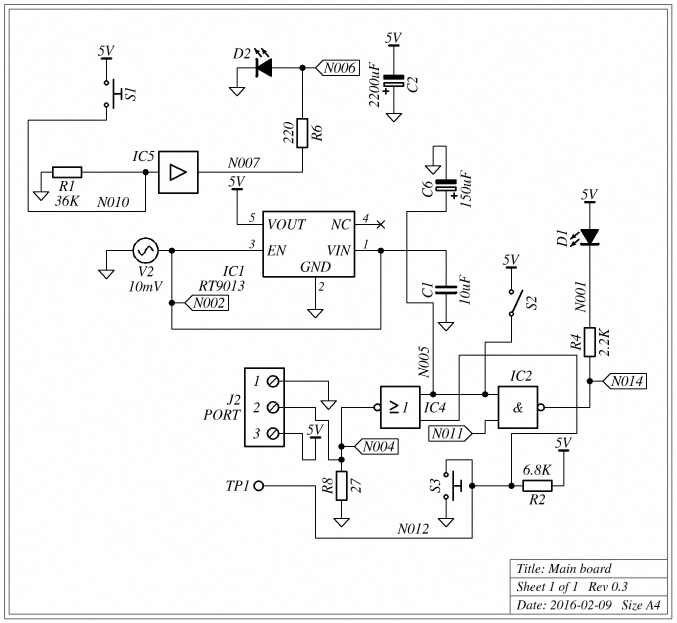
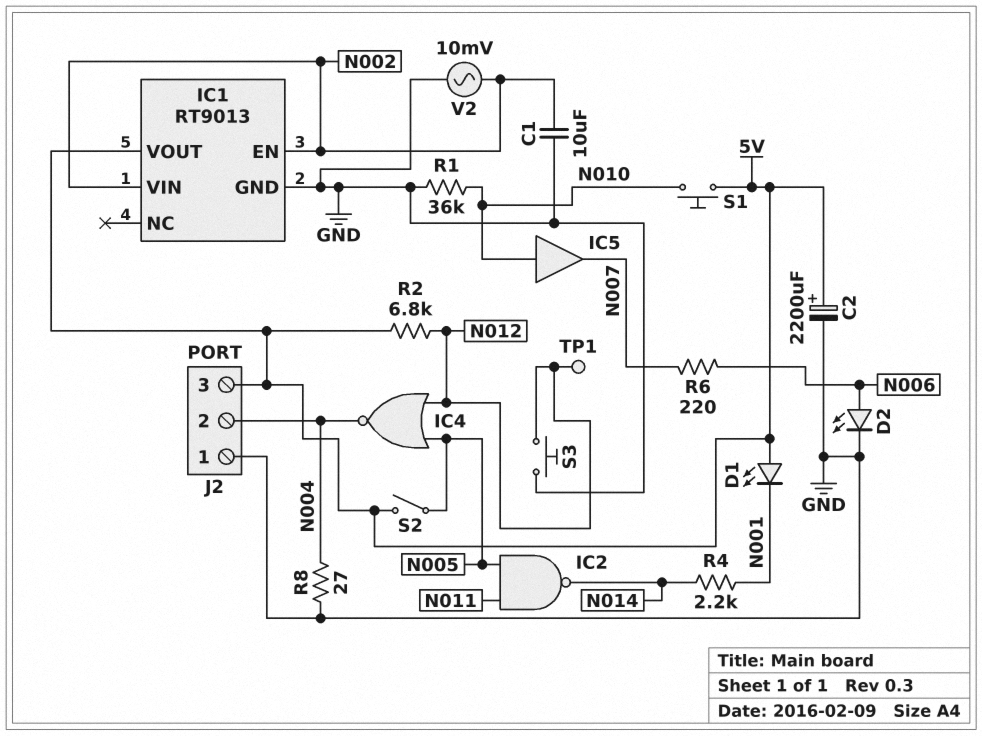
C2: 2200uF (plus GND, minus 5V) -> 2200uF (plus 5V, minus GND)
C6: 150uF (plus N005, minus GND) -> none

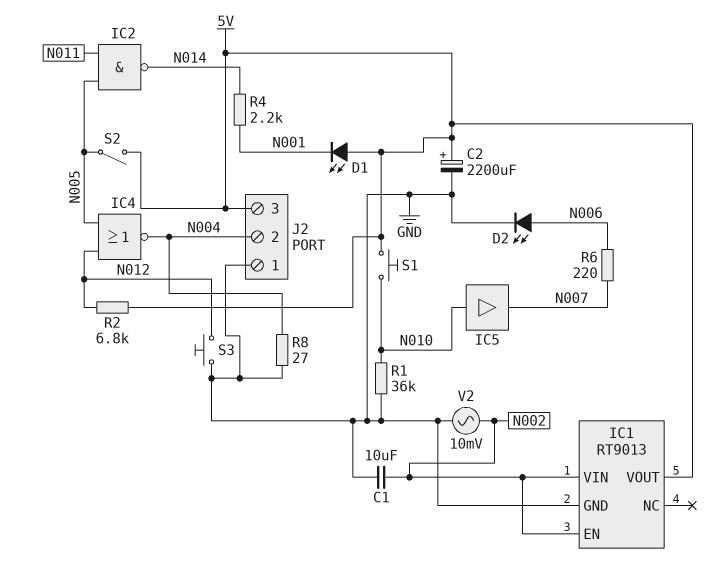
TP1: test point (N012) -> none

